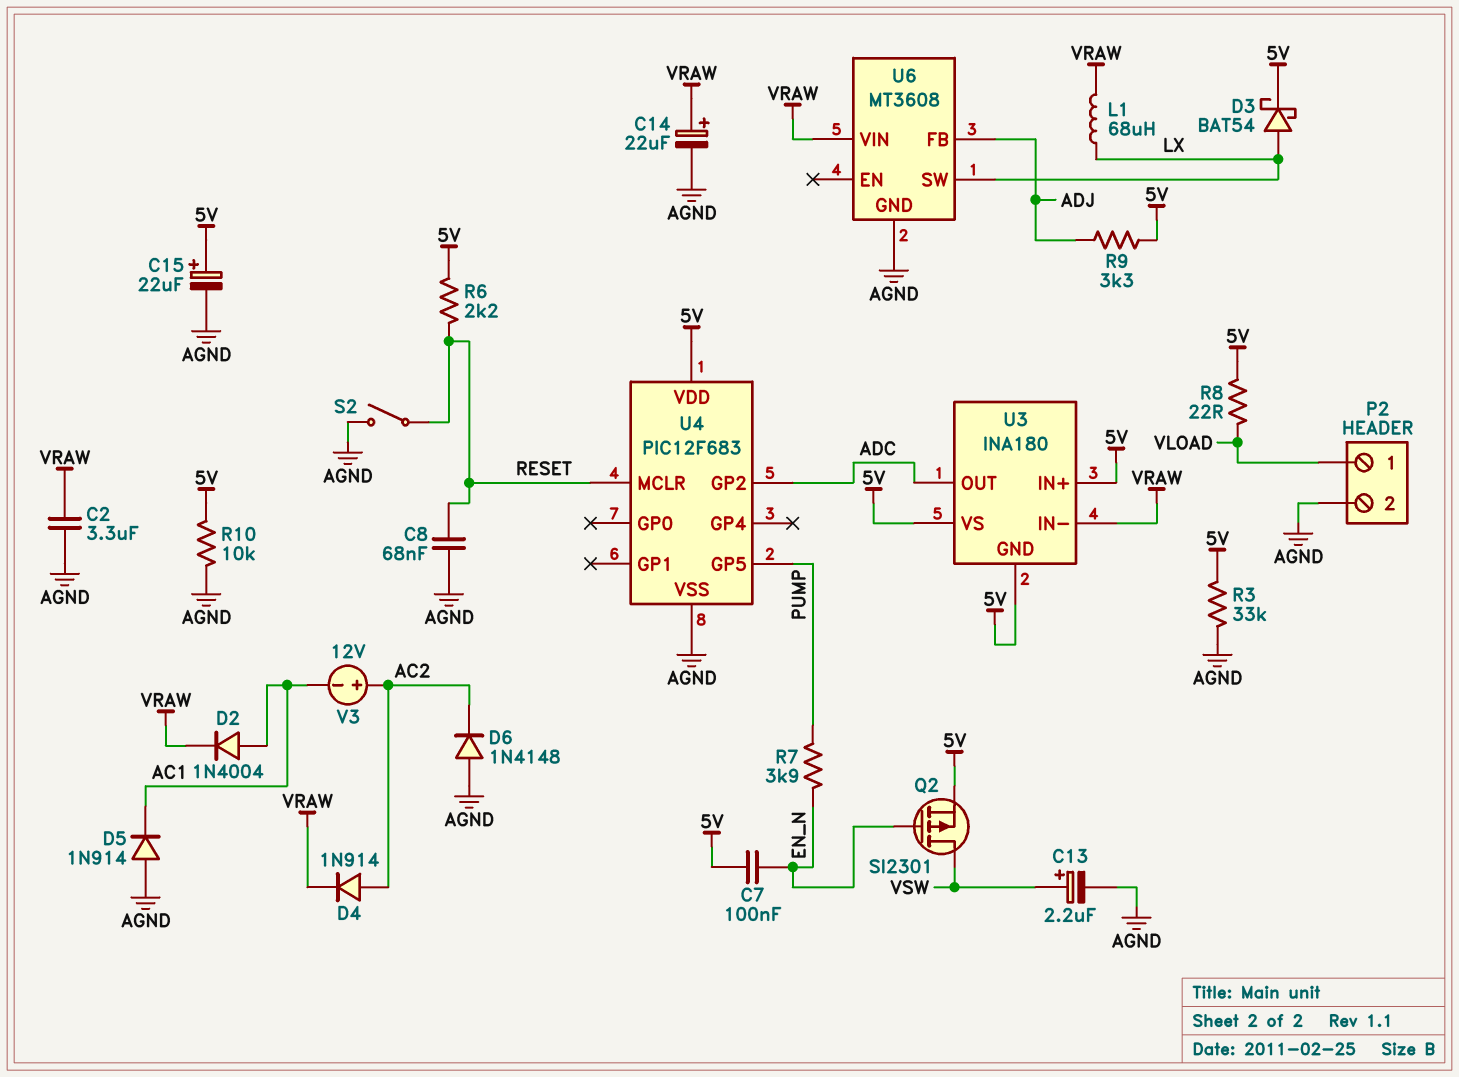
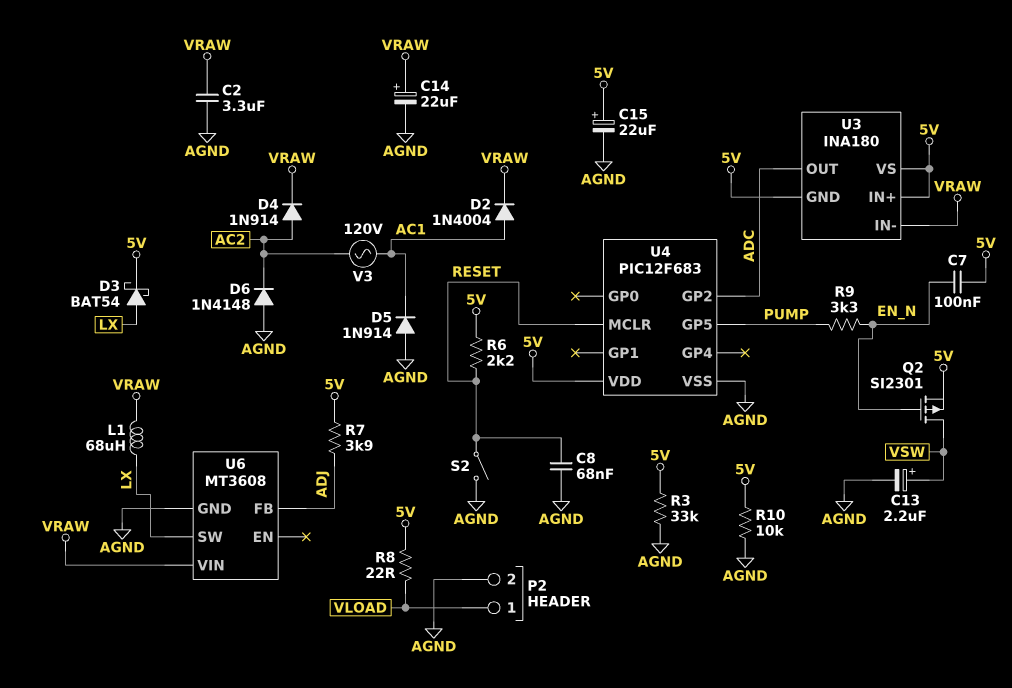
R7: 3.9k (EN_N, PUMP) -> 3.9k (5V, ADJ)
R9: 3.3k (5V, ADJ) -> 3.3k (EN_N, PUMP)
V3: 12V (plus AC2, minus AC1) -> AC 120V (AC1, AC2)

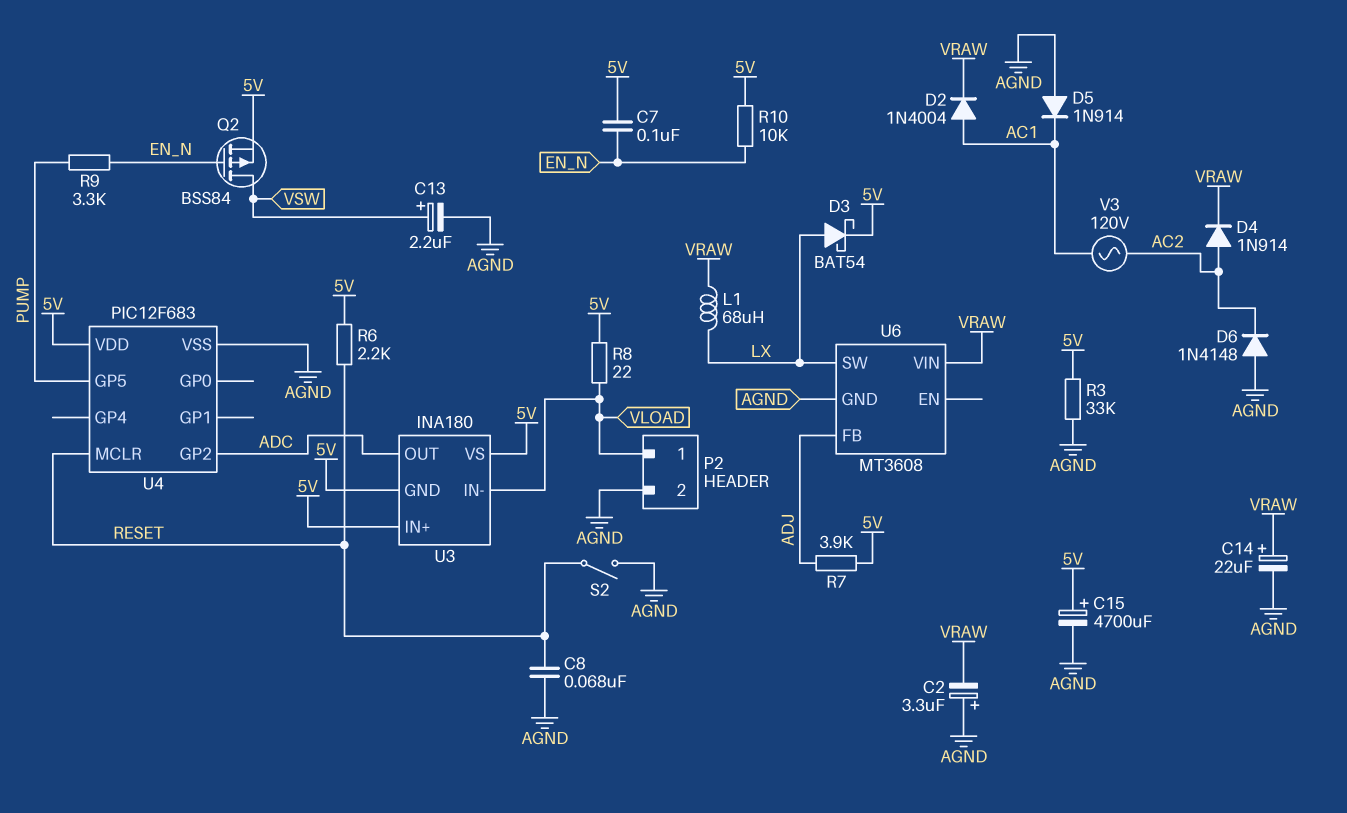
C2: 3.3uF (AGND, VRAW) -> 3.3uF (plus AGND, minus VRAW)
C15: 22uF (plus 5V, minus AGND) -> 4700uF (plus 5V, minus AGND)
Q2: PMOS SI2301 (G EN_N, D VSW, S 5V) -> PMOS BSS84 (G EN_N, D VSW, S 5V)
R10: 10k (5V, AGND) -> 10k (5V, EN_N)
U3 pin IN-: VRAW -> VLOAD

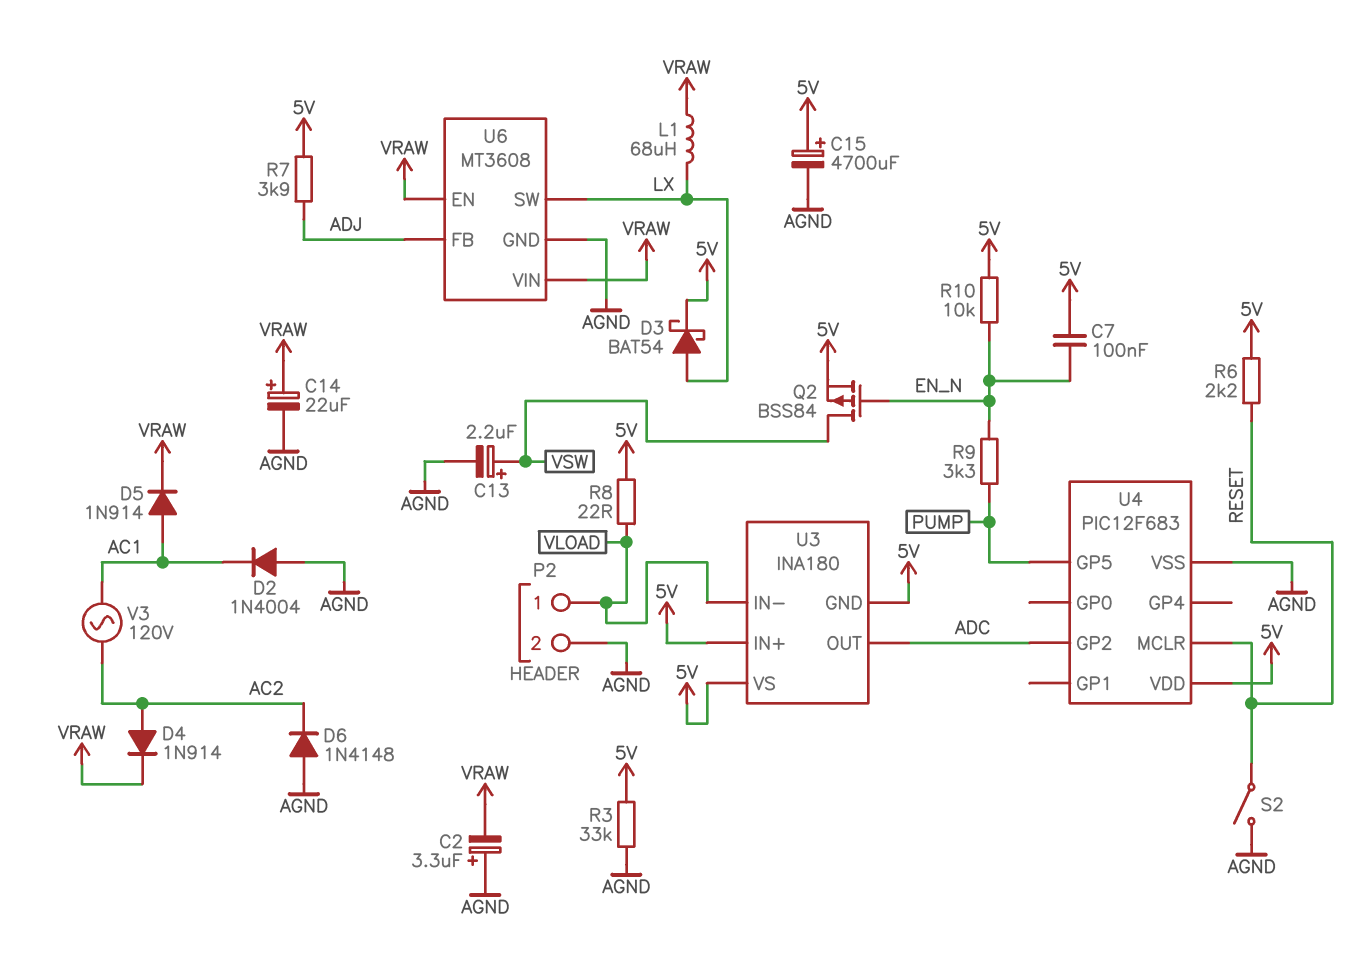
C8: 68nF (AGND, RESET) -> none
D2: diode 1N4004 (A AC1, K VRAW) -> diode 1N4004 (A AGND, K AC1)
D5: diode 1N914 (A AGND, K AC1) -> diode 1N914 (A AC1, K VRAW)
U6 pin EN: none -> VRAW

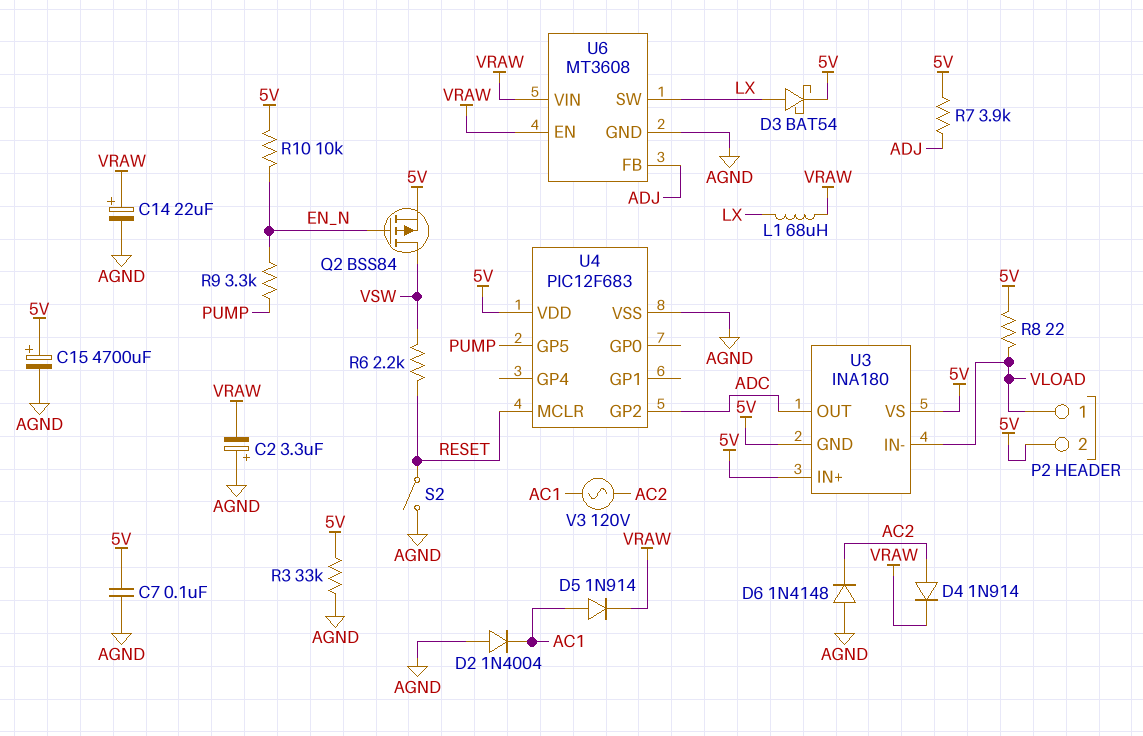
C7: 100nF (5V, EN_N) -> 100nF (5V, AGND)
C13: 2.2uF (plus VSW, minus AGND) -> none
P2 pin 2: AGND -> 5V
R6: 2.2k (5V, RESET) -> 2.2k (RESET, VSW)

